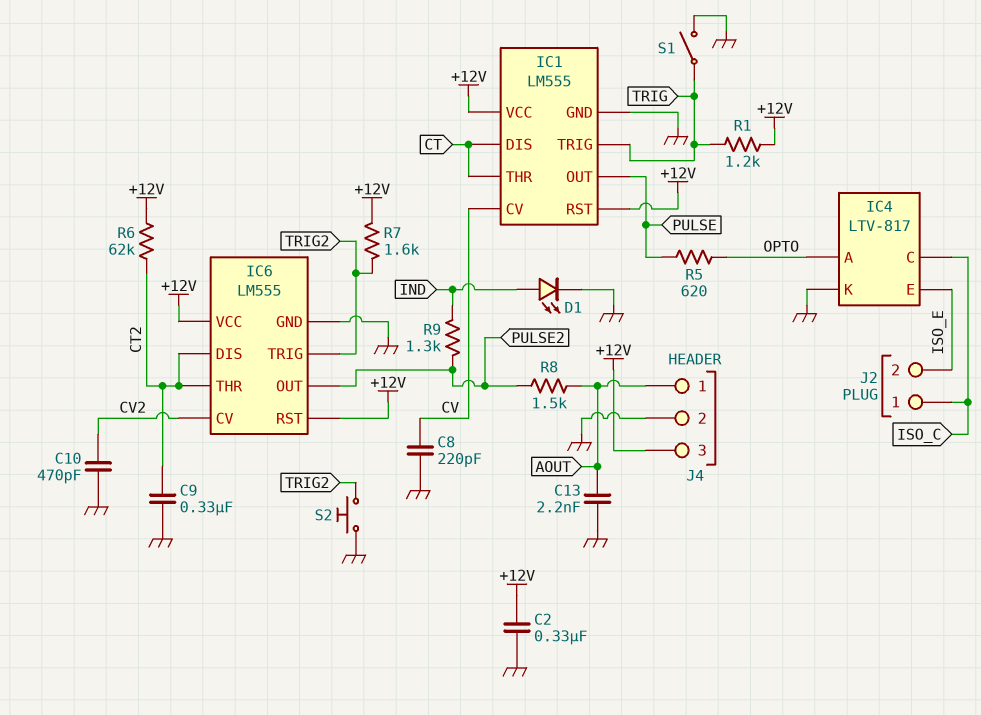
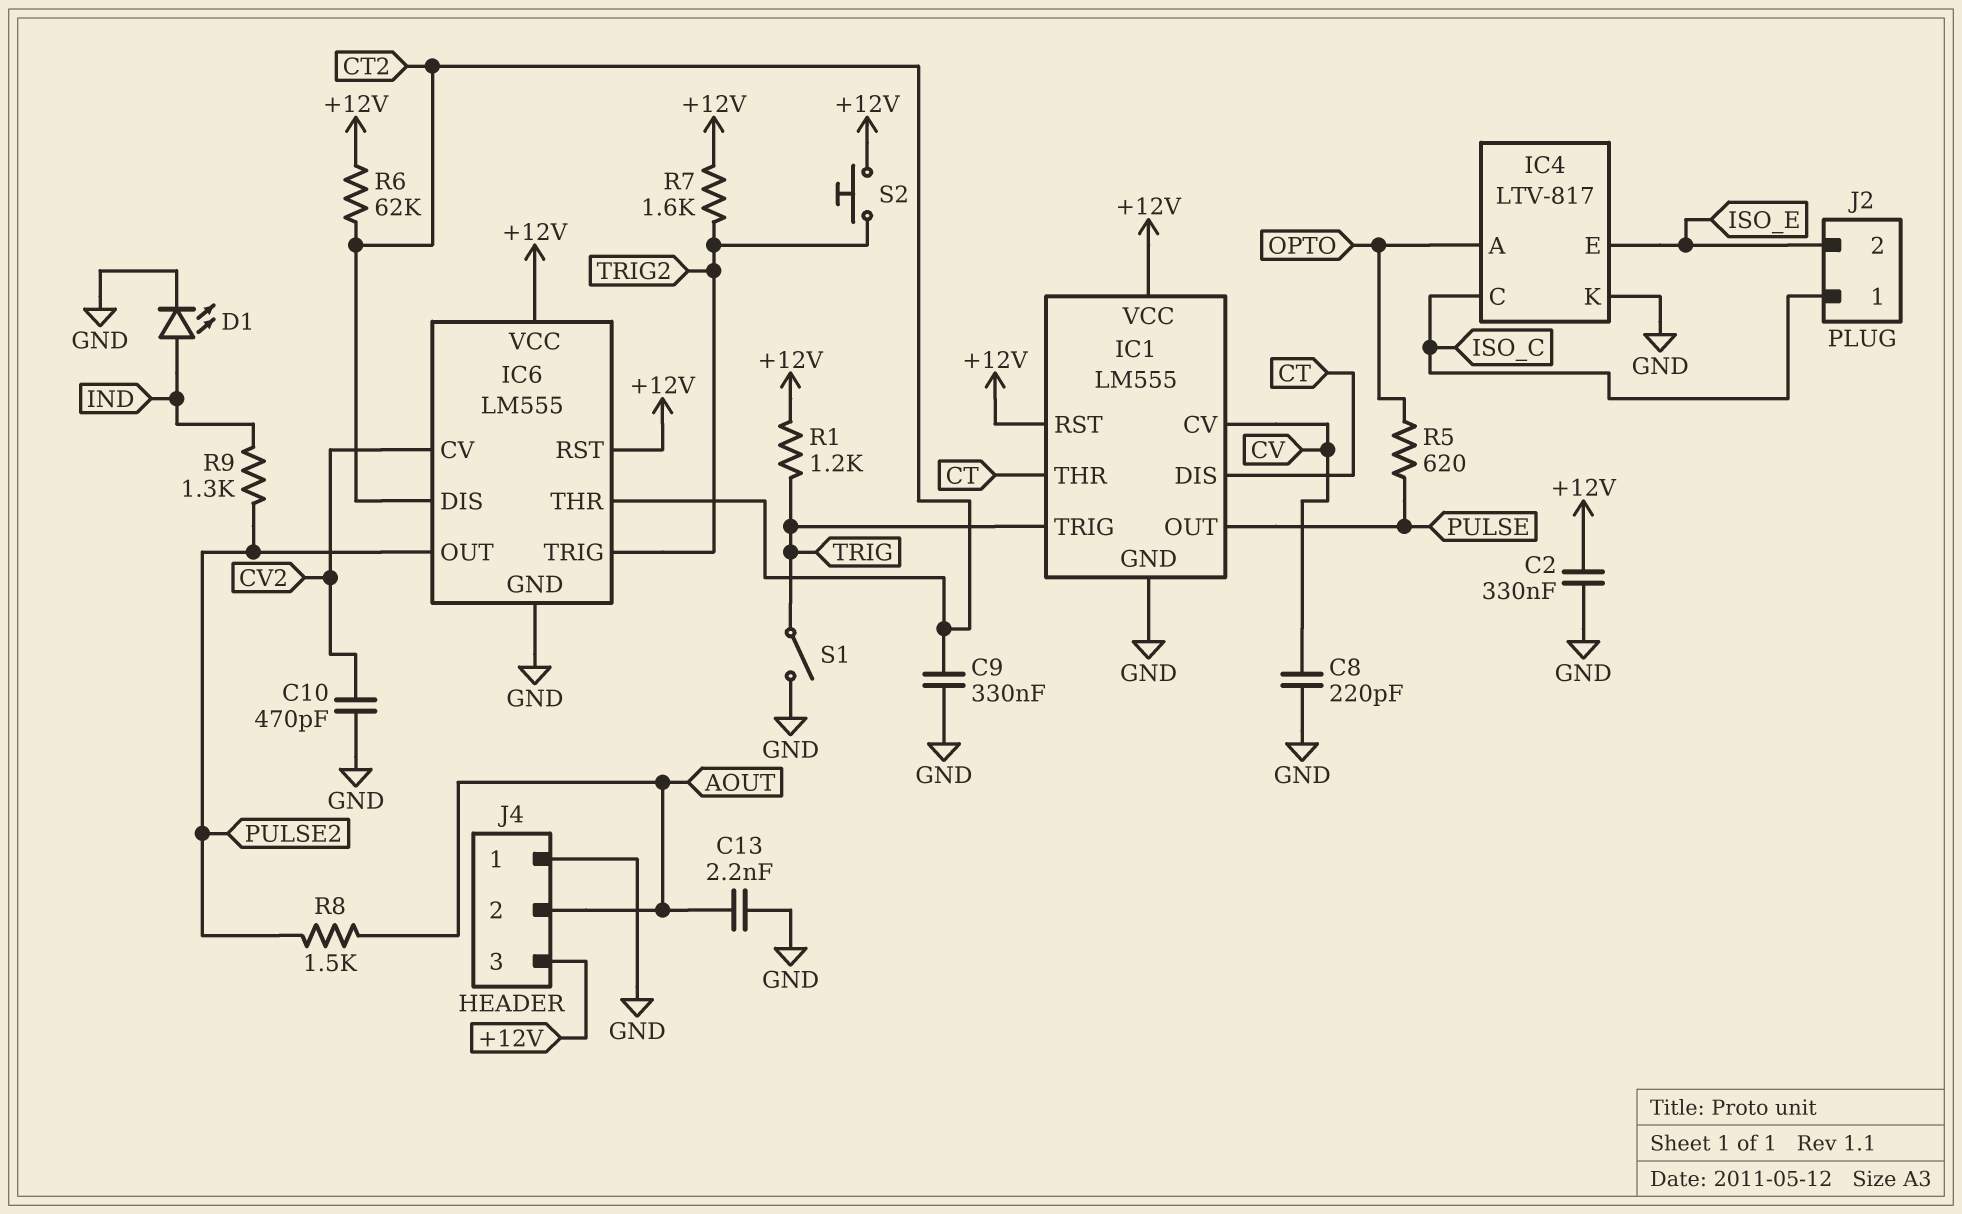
J4 pin 1: AOUT -> GND
J4 pin 2: GND -> AOUT
S2: button (GND, TRIG2) -> button (+12V, TRIG2)

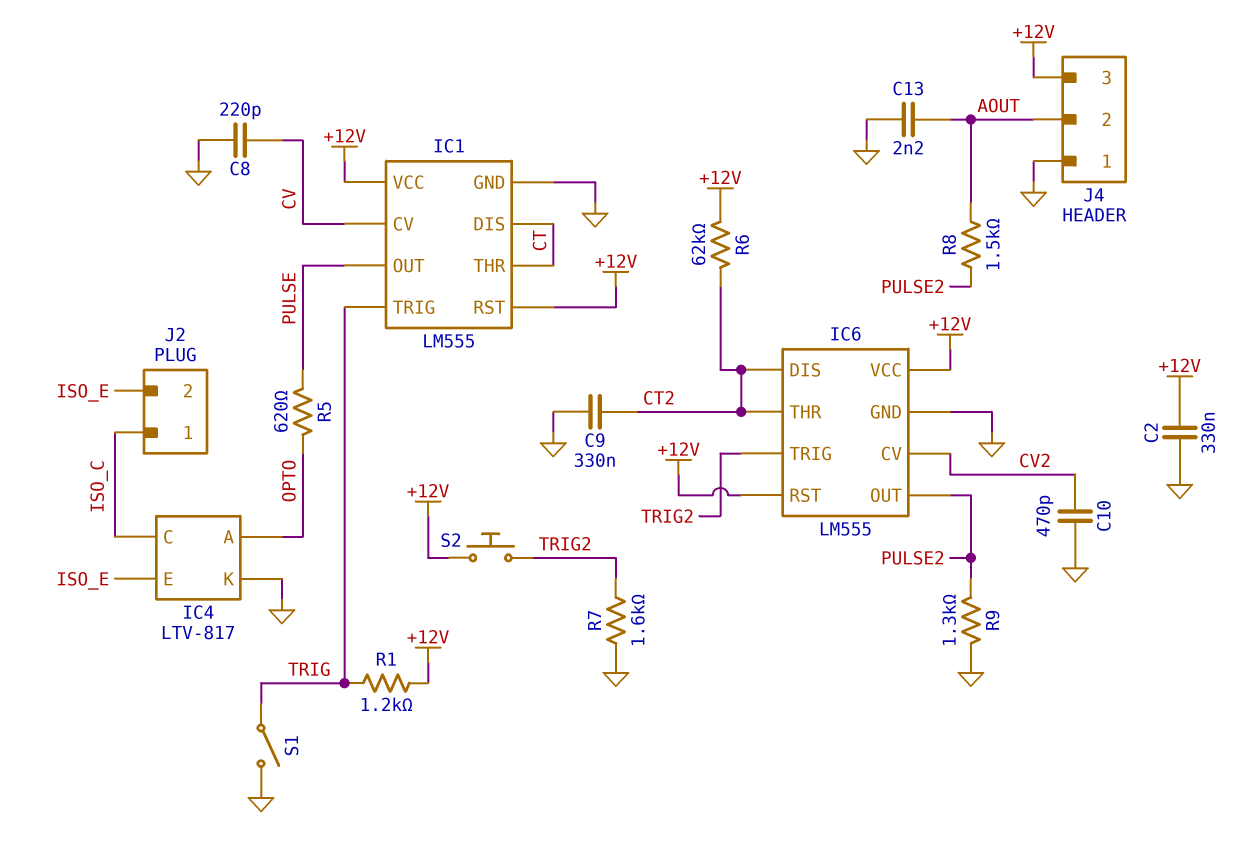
D1: LED (A IND, K GND) -> none
R7: 1.6k (+12V, TRIG2) -> 1.6k (GND, TRIG2)
R9: 1.3k (IND, PULSE2) -> 1.3k (GND, PULSE2)

